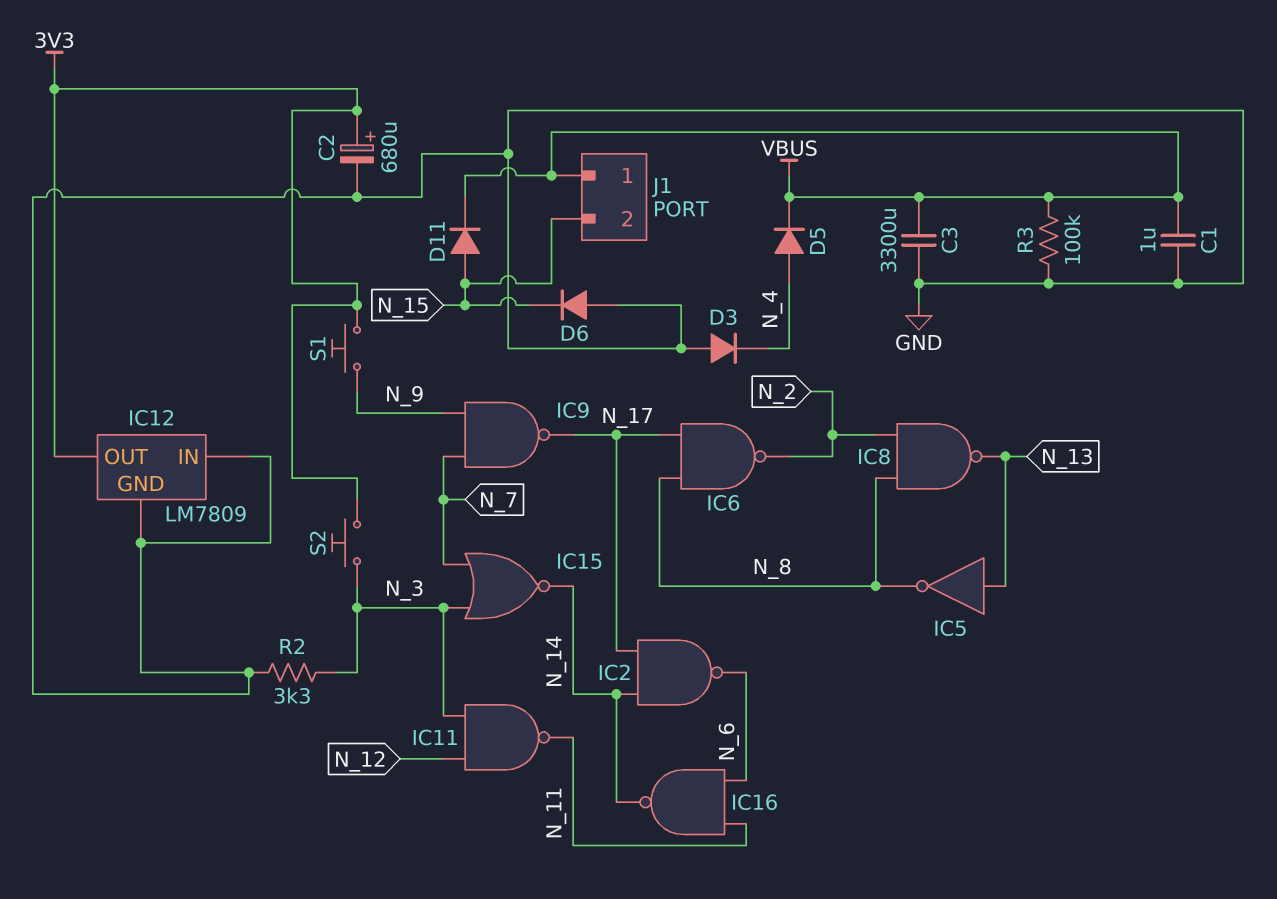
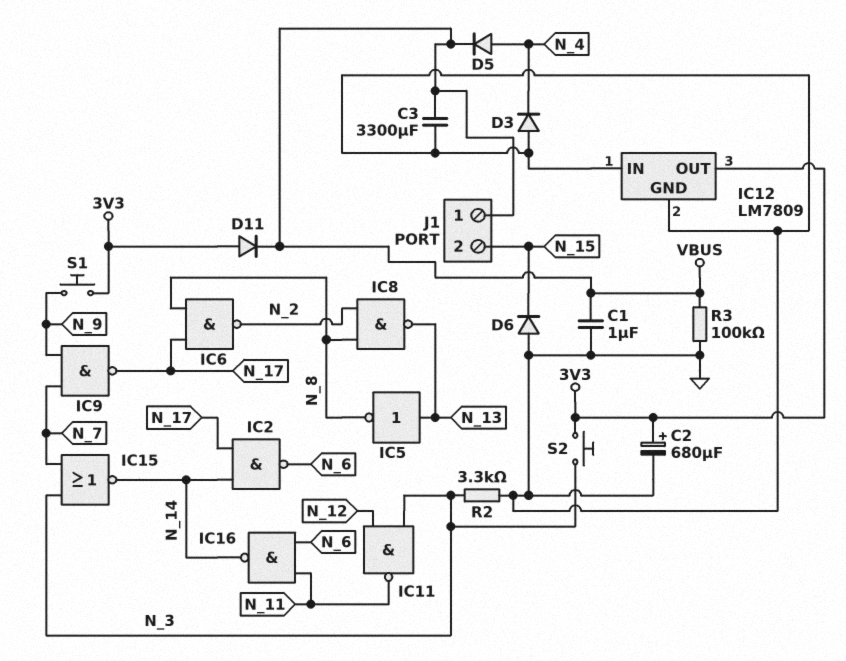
D11: diode (A N_15, K VBUS) -> diode (A 3V3, K VBUS)

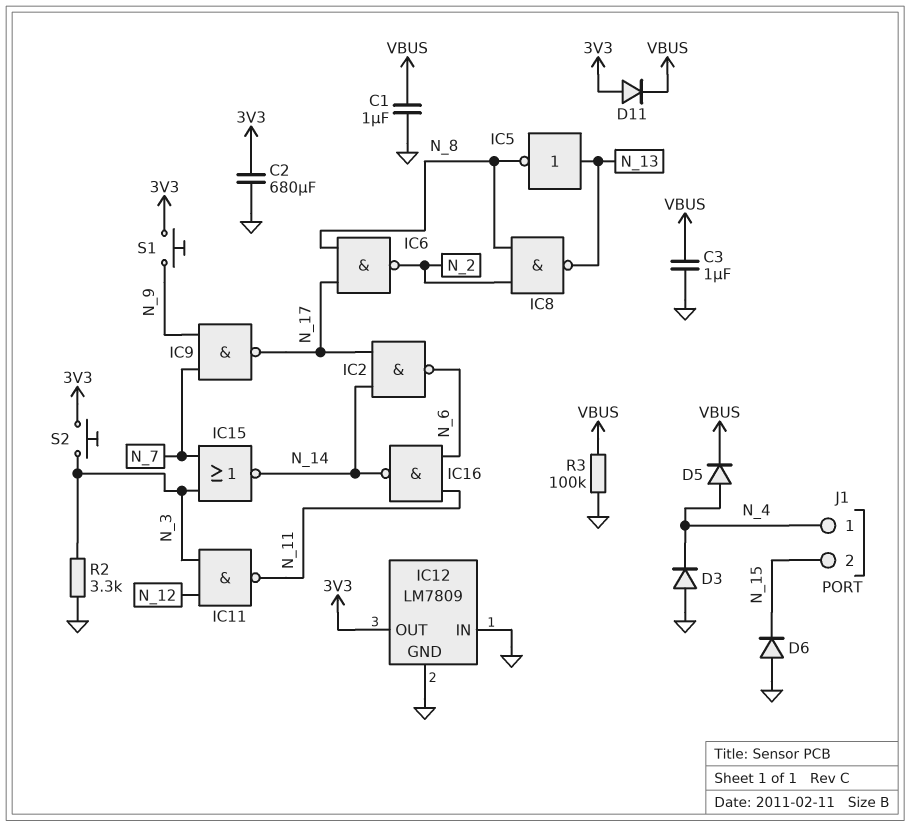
C2: 680uF (plus 3V3, minus GND) -> 680uF (3V3, GND)
C3: 3300uF (GND, VBUS) -> 1uF (GND, VBUS)
J1 pin 1: VBUS -> N_4

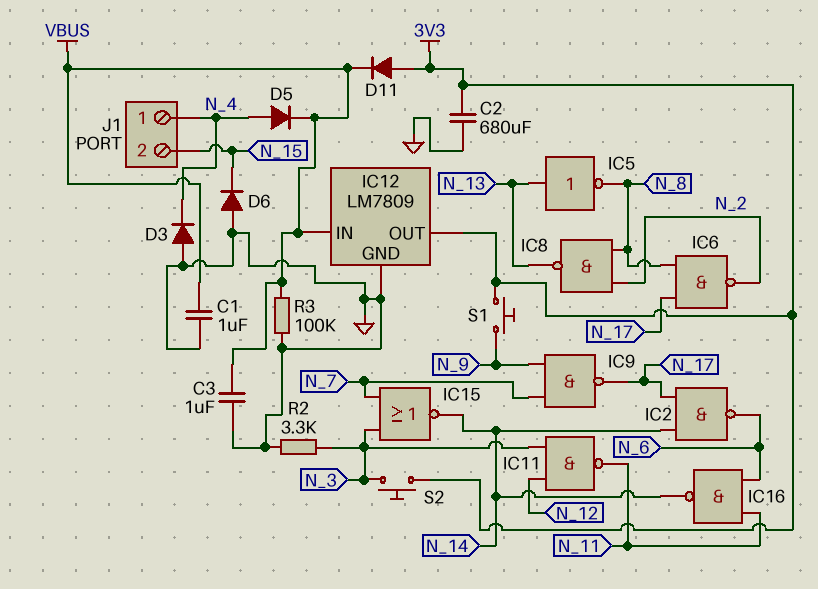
IC12 pin IN: GND -> VBUS

